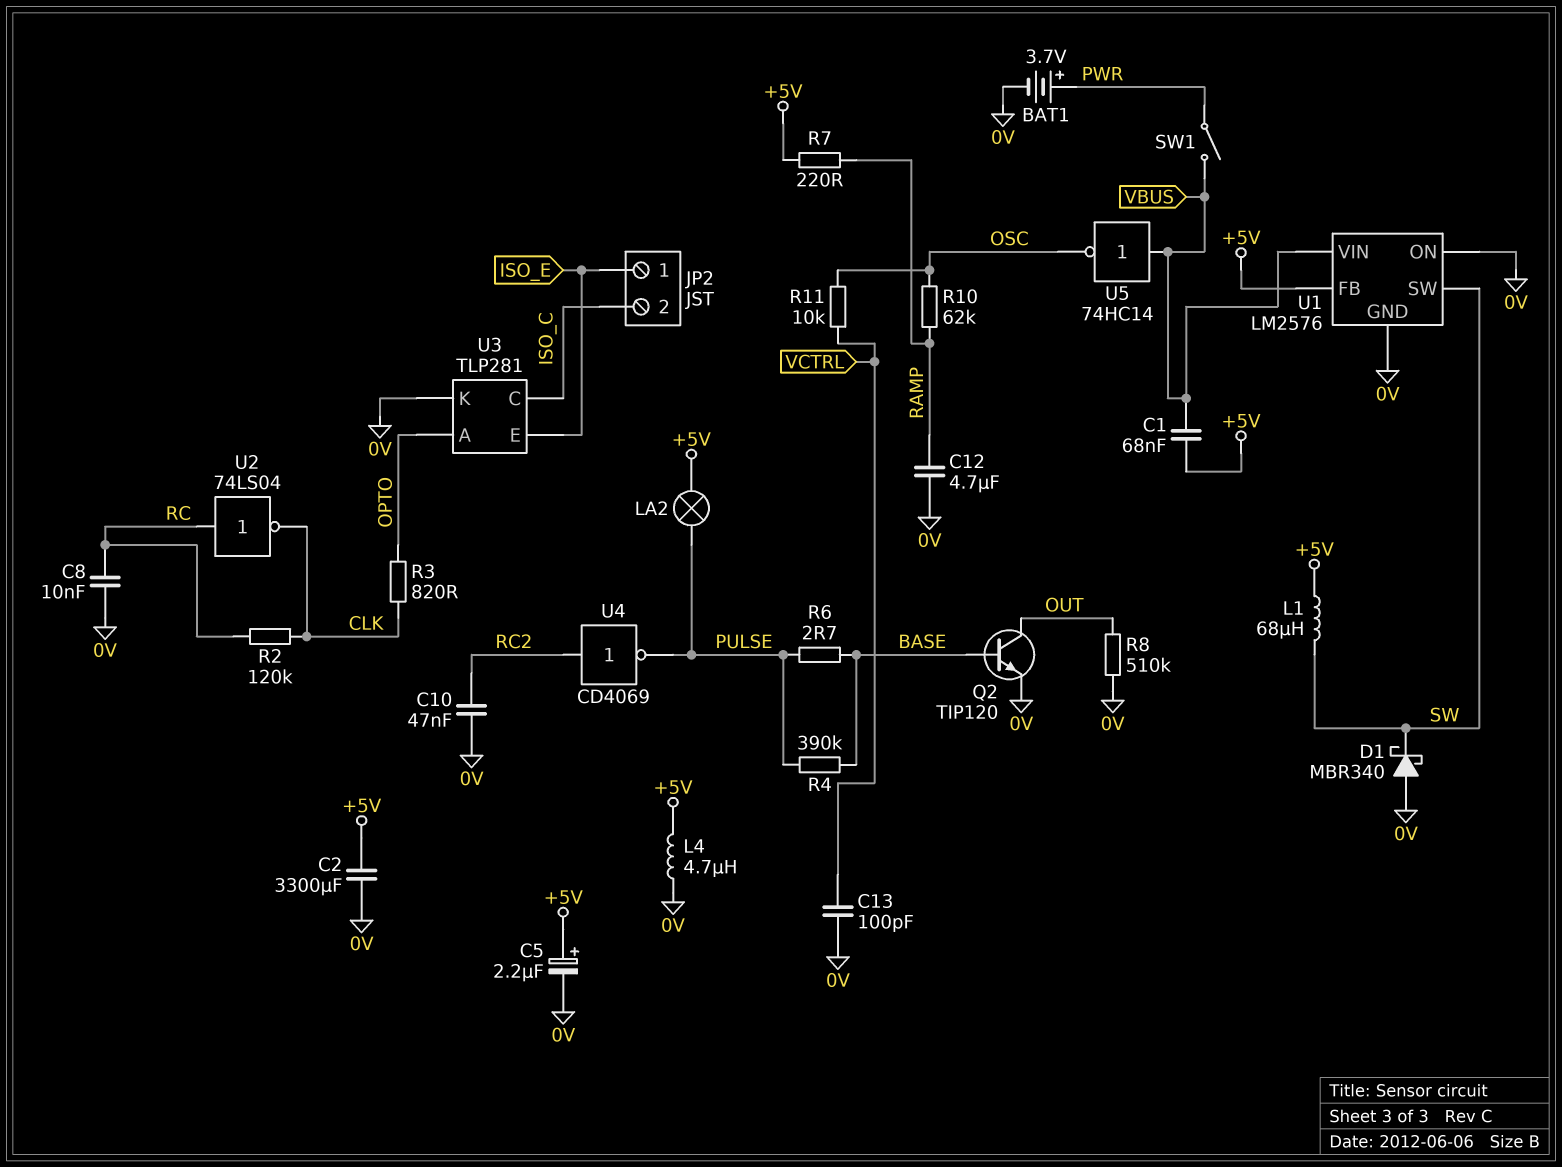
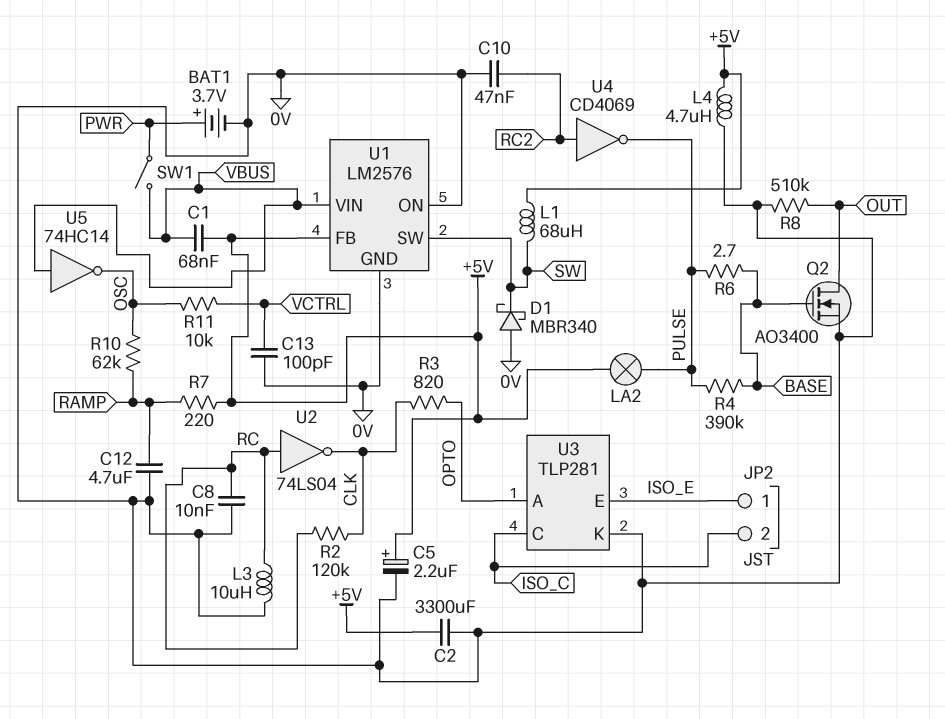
L3: none -> 10uH (0V, RC)
Q2: NPN TIP120 (B BASE, C OUT, E 0V) -> NMOS AO3400 (G BASE, D OUT, S 0V)

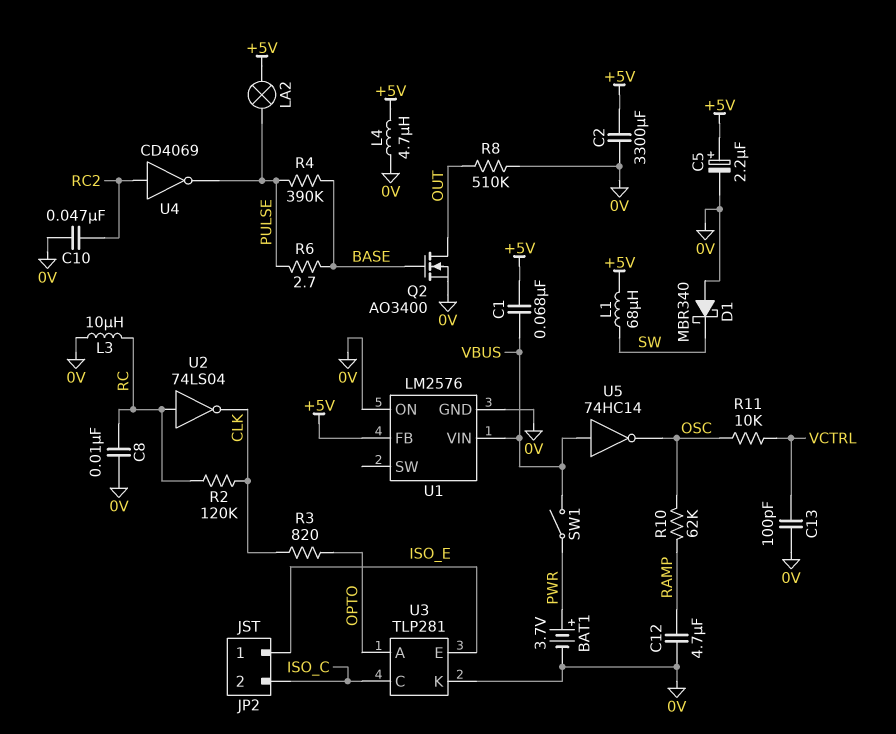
R7: 220 (+5V, RAMP) -> none
U1 pin SW: SW -> none

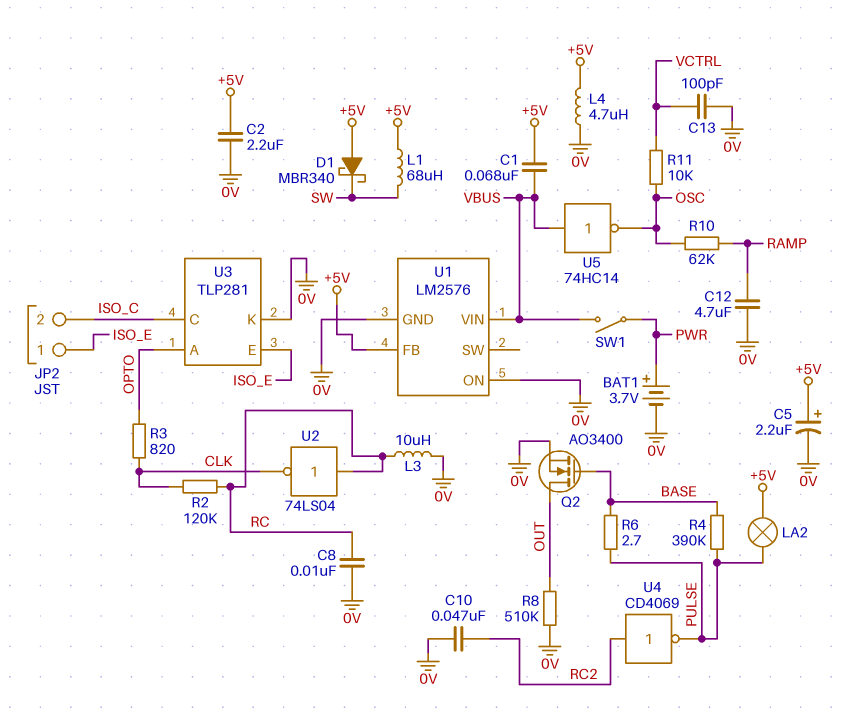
C2: 3300uF (+5V, 0V) -> 2.2uF (+5V, 0V)
D1: schottky MBR340 (A 0V, K SW) -> schottky MBR340 (A +5V, K SW)

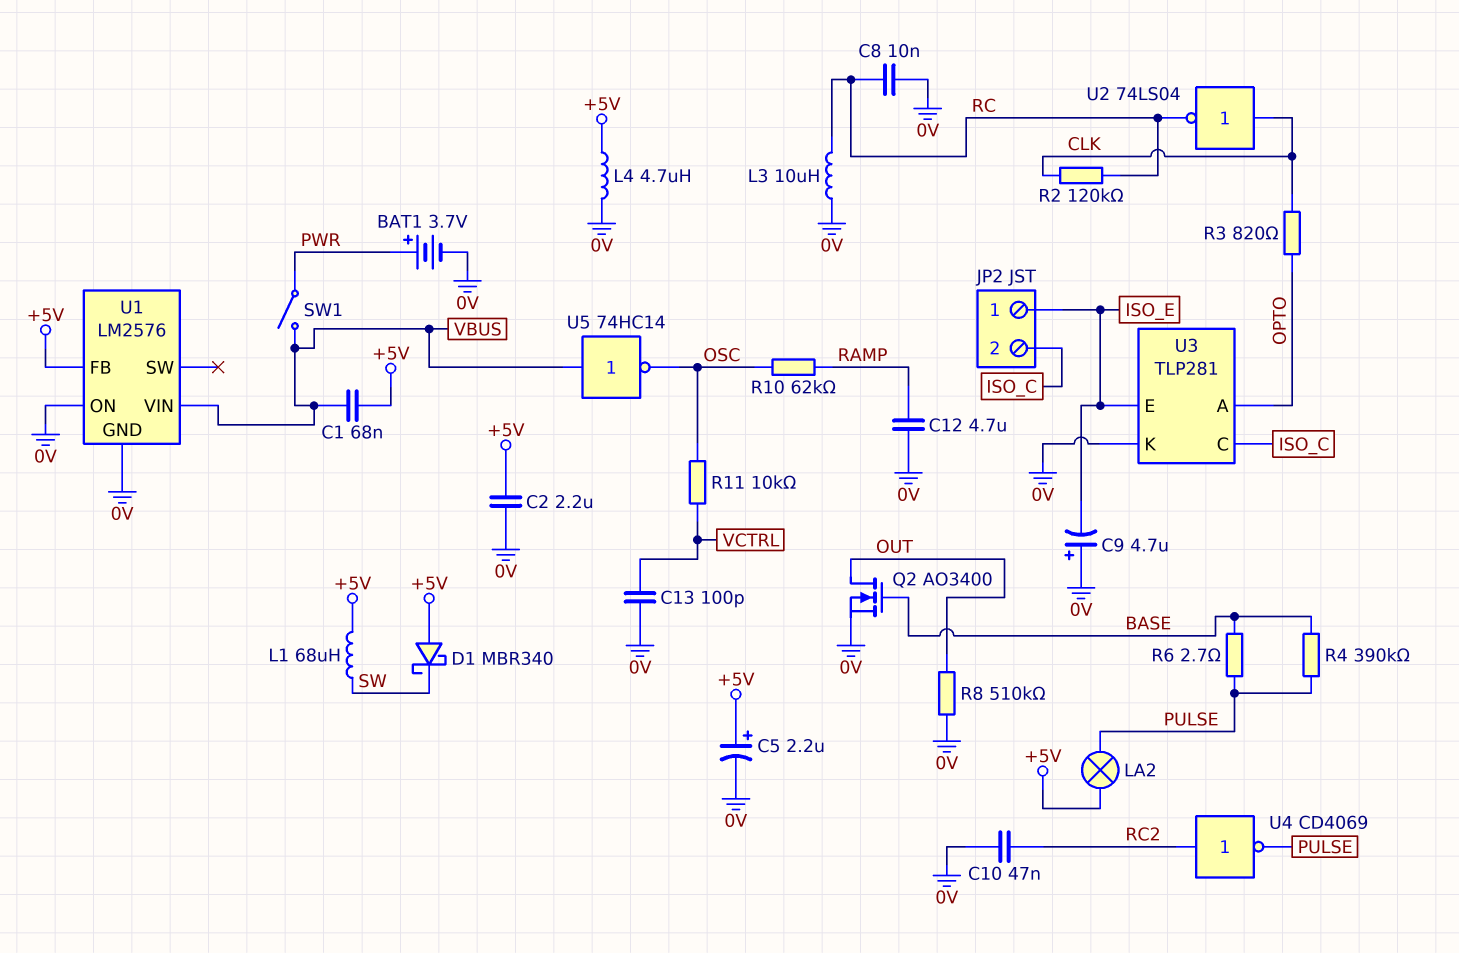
C9: none -> 4.7uF (plus 0V, minus ISO_E)
U2: NOT 74LS04 (in RC, out CLK) -> NOT 74LS04 (in CLK, out RC)

